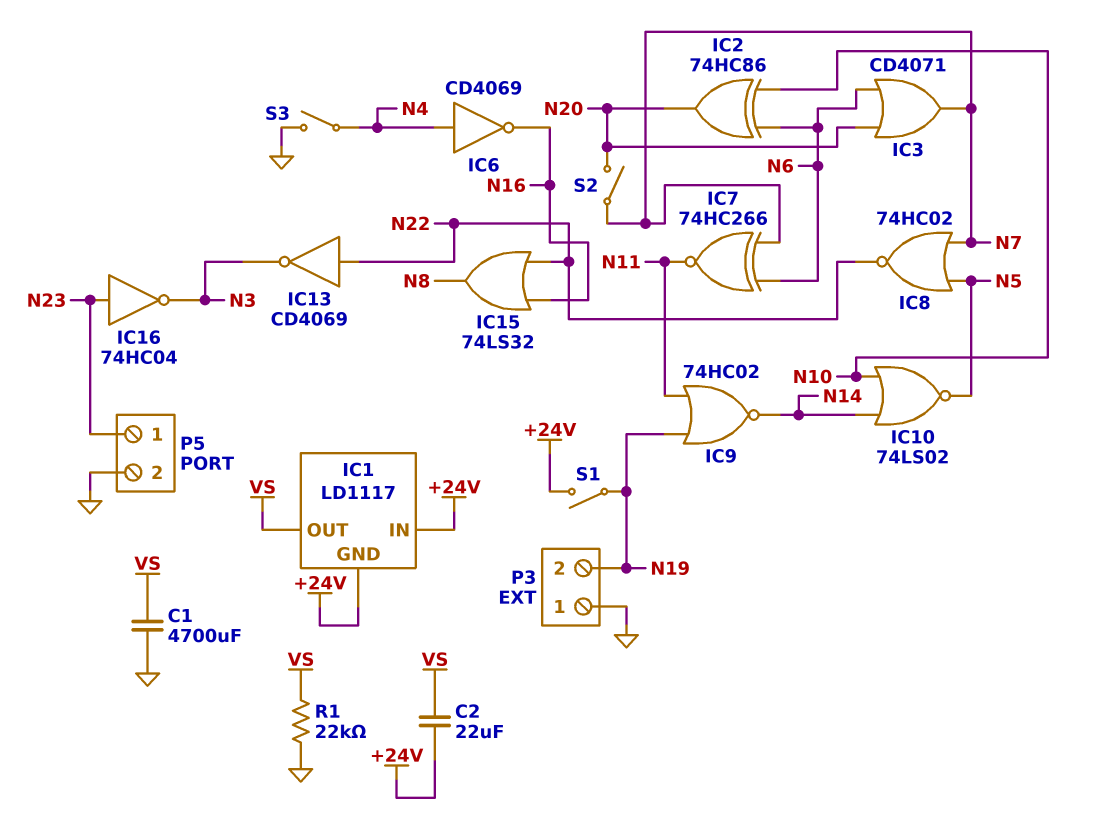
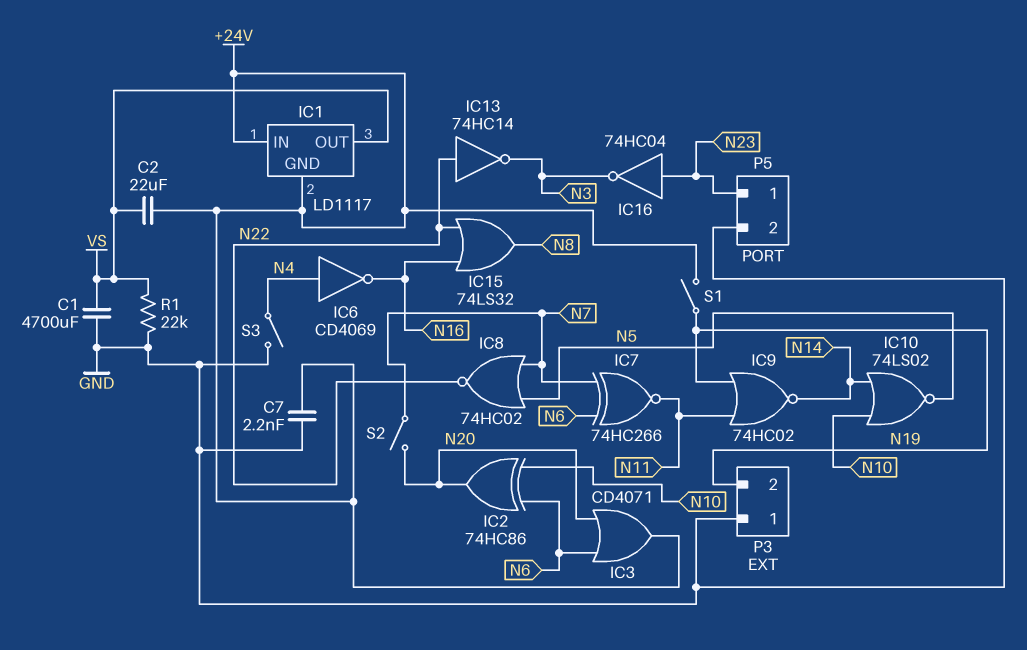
C7: none -> 2.2nF (+24V, GND)
IC3: OR CD4071 (in N6, in N20, out N7) -> OR CD4071 (in N6, in N20, out +24V)
IC13: NOT CD4069 (in N22, out N3) -> NOT 74HC14 (in N22, out N3)

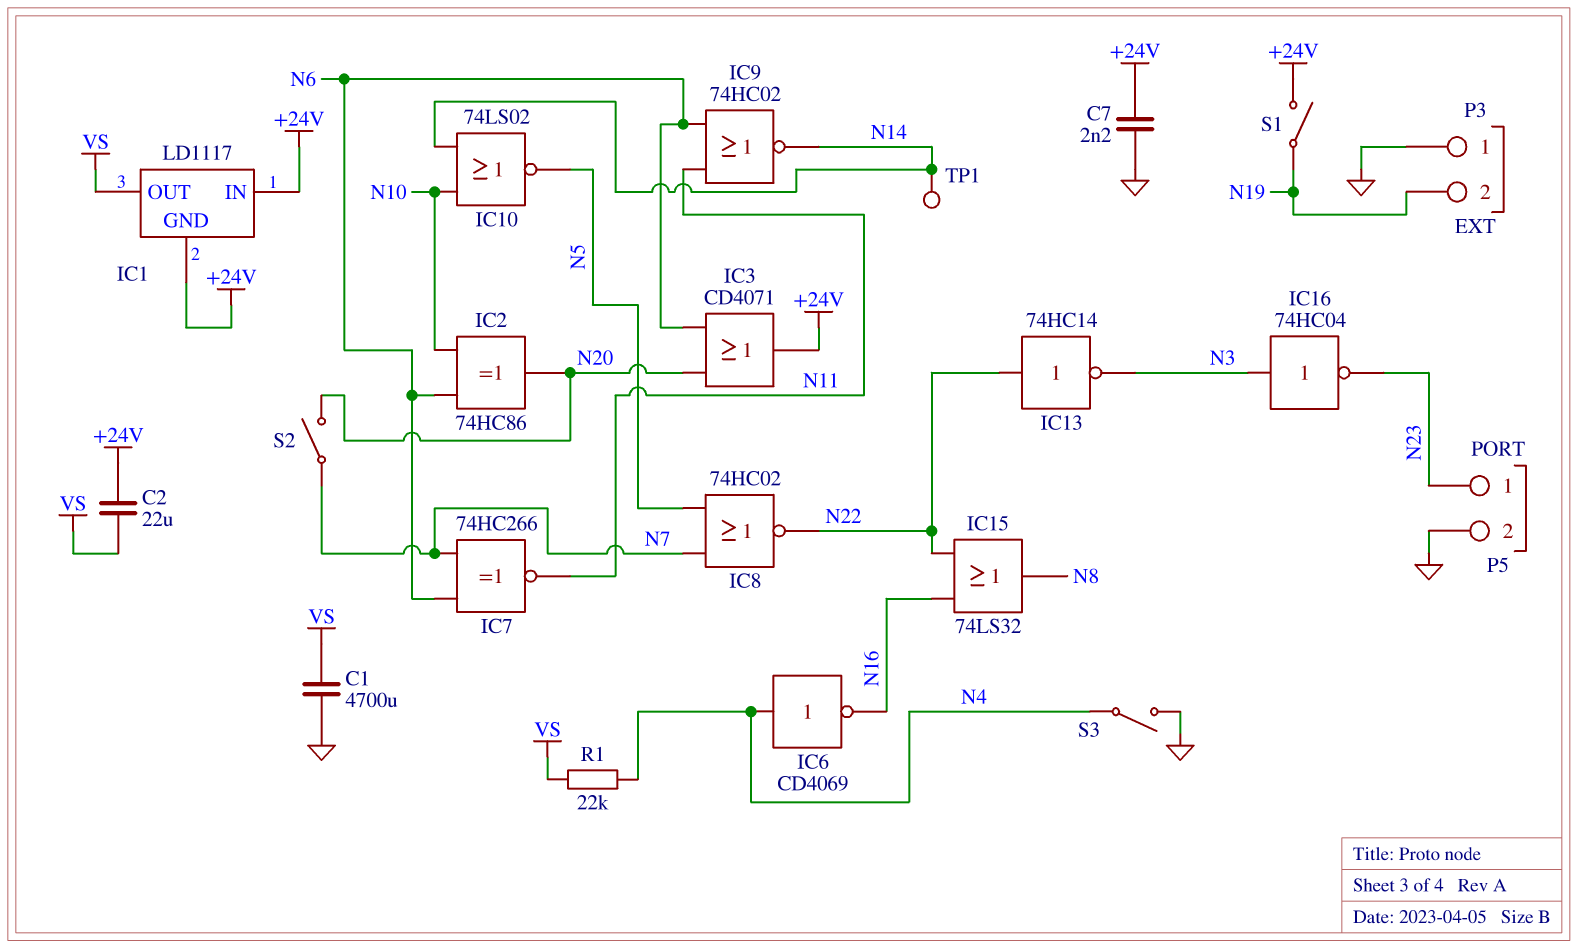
IC9: NOR 74HC02 (in N11, in N19, out N14) -> NOR 74HC02 (in N6, in N11, out N14)
IC16: NOT 74HC04 (in N23, out N3) -> NOT 74HC04 (in N3, out N23)
R1: 22k (GND, VS) -> 22k (N4, VS)
TP1: none -> test point (N14)

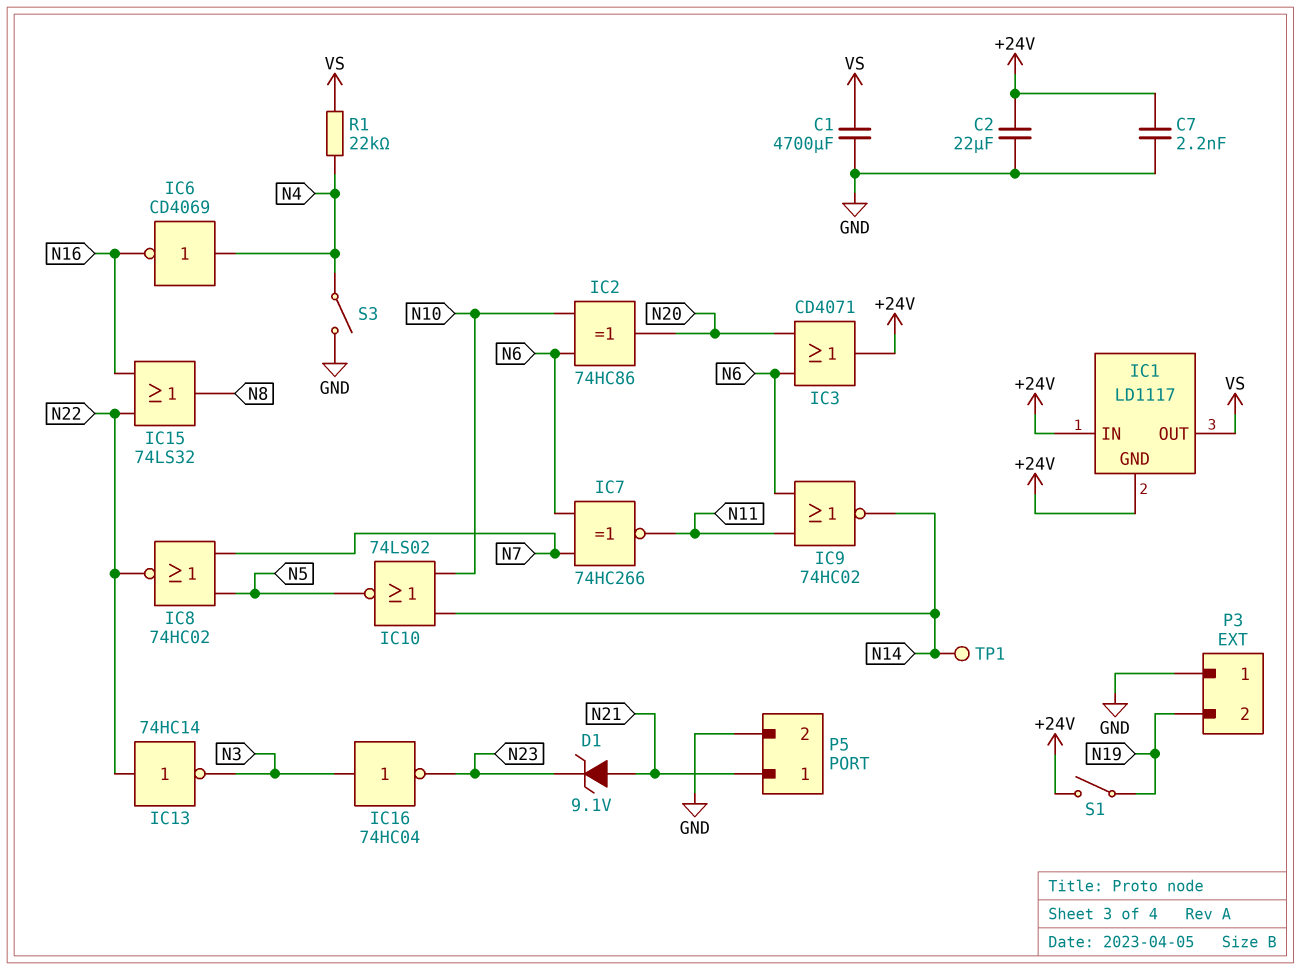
C2: 22uF (+24V, VS) -> 22uF (+24V, GND)
D1: none -> zener 9.1V (A N21, K N23)
P5 pin 1: N23 -> N21
S2: switch (N7, N20) -> none

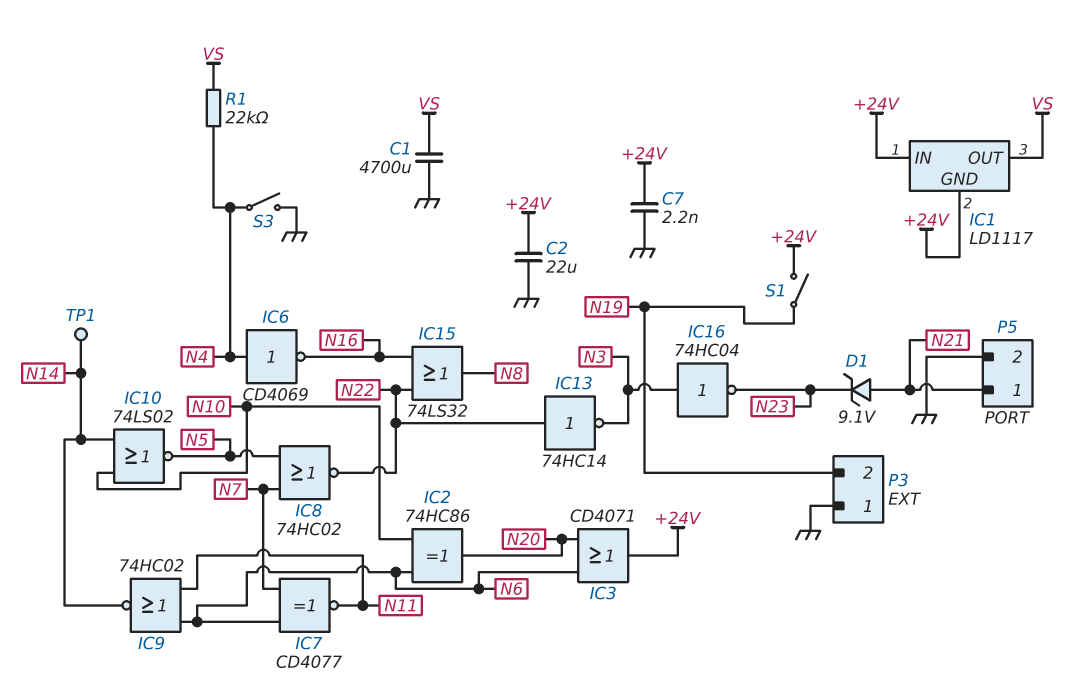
IC7: XNOR 74HC266 (in N6, in N7, out N11) -> XNOR CD4077 (in N6, in N7, out N11)

